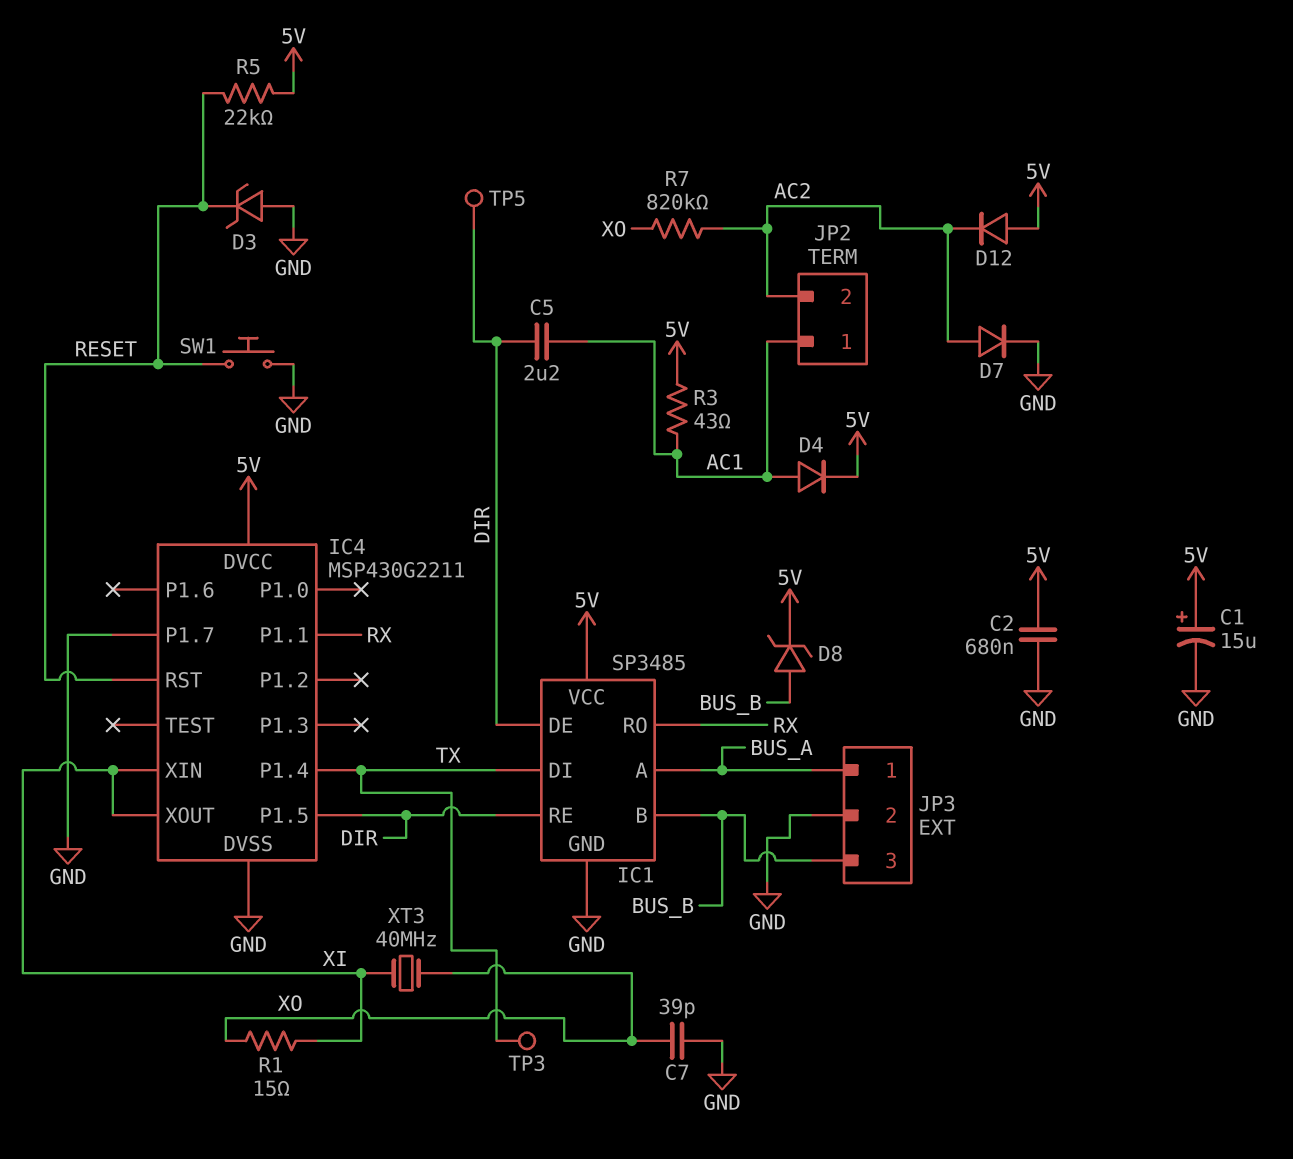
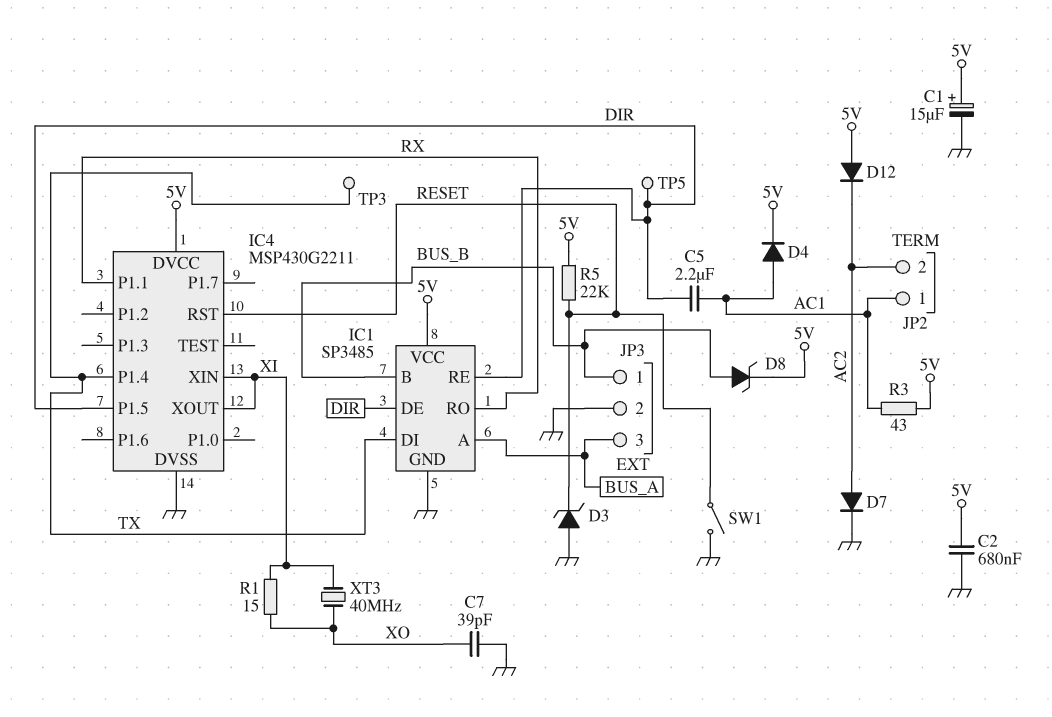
IC4 pin P1.7: GND -> none
JP3 pin 1: BUS_A -> BUS_B
JP3 pin 3: BUS_B -> BUS_A
R7: 820k (AC2, XO) -> none
SW1: button (GND, RESET) -> switch (GND, RESET)

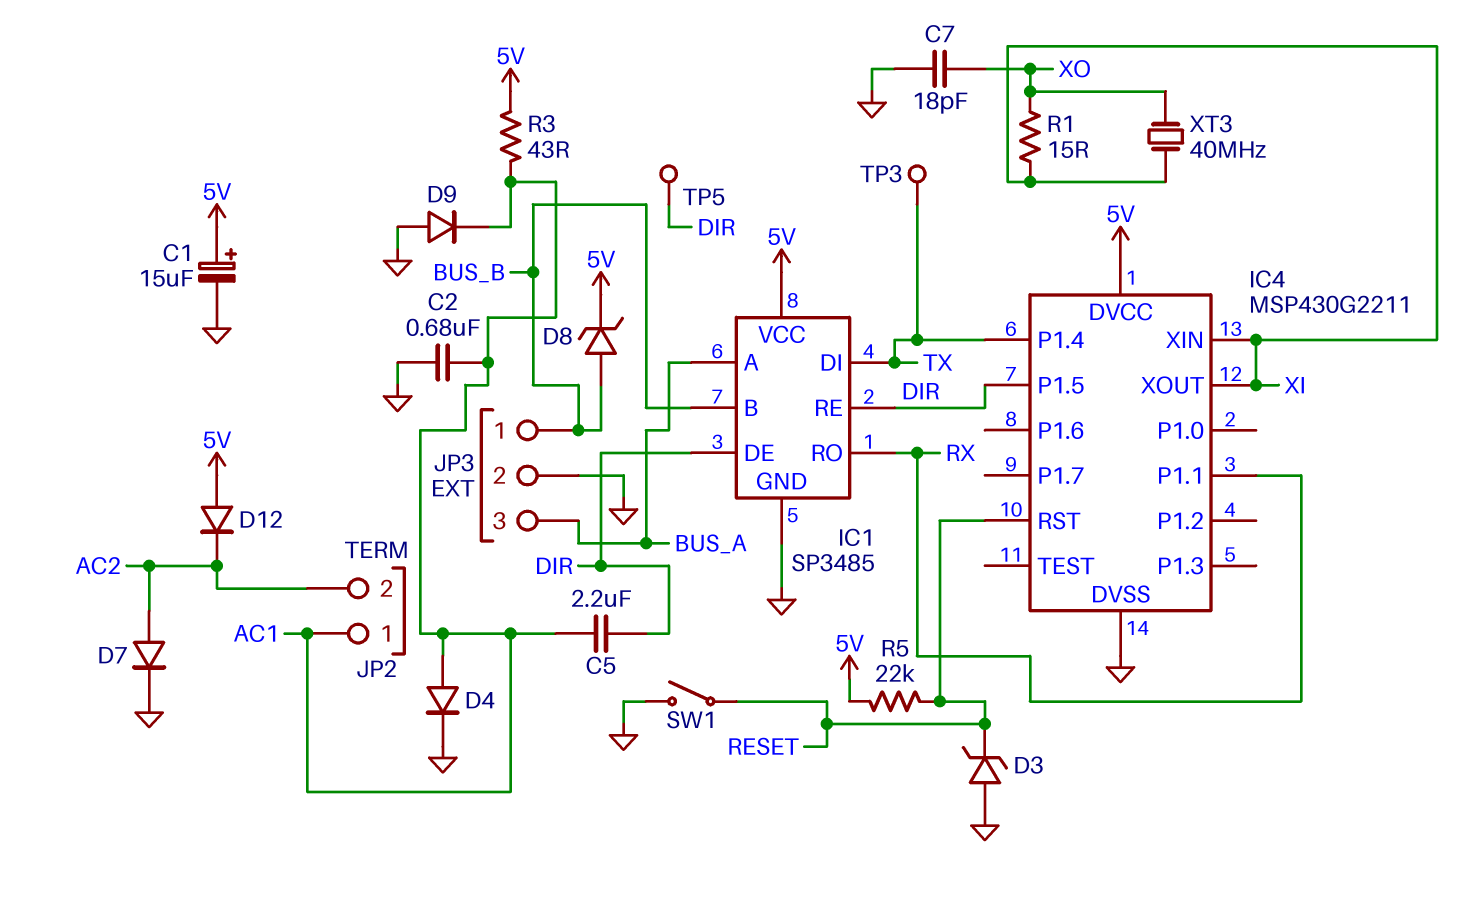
C2: 680nF (5V, GND) -> 680nF (AC1, GND)
C7: 39pF (GND, XO) -> 18pF (GND, XO)
D4: diode (A AC1, K 5V) -> diode (A AC1, K GND)
D9: none -> diode (A GND, K AC1)

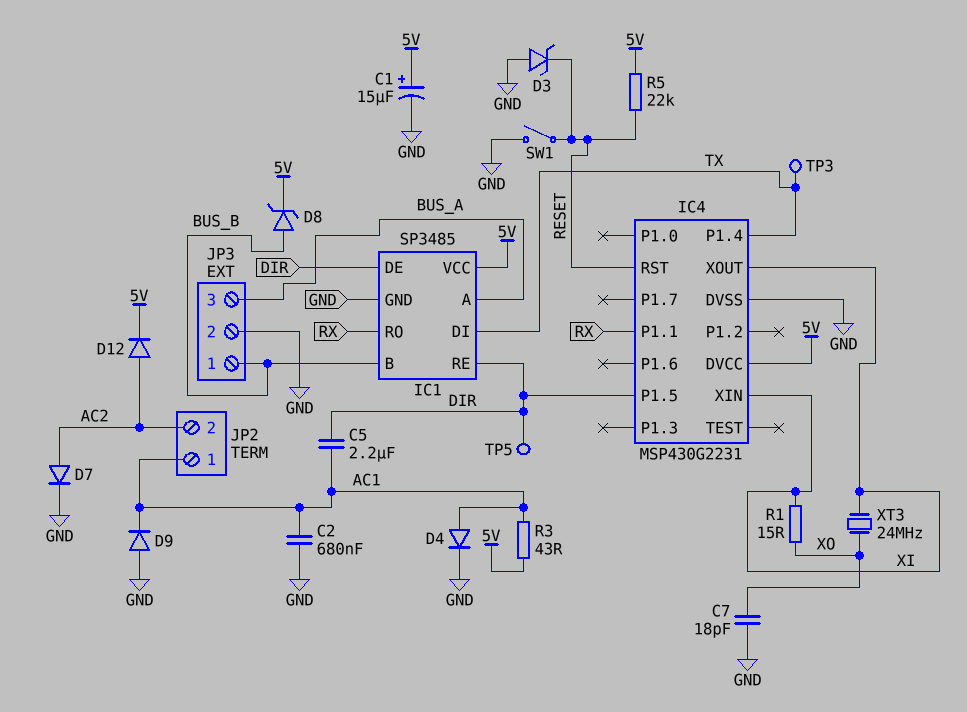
D12: diode (A 5V, K AC2) -> diode (A AC2, K 5V)
IC4: MSP430G2211 -> MSP430G2231
XT3: 40MHz (XI, XO) -> 24MHz (XI, XO)

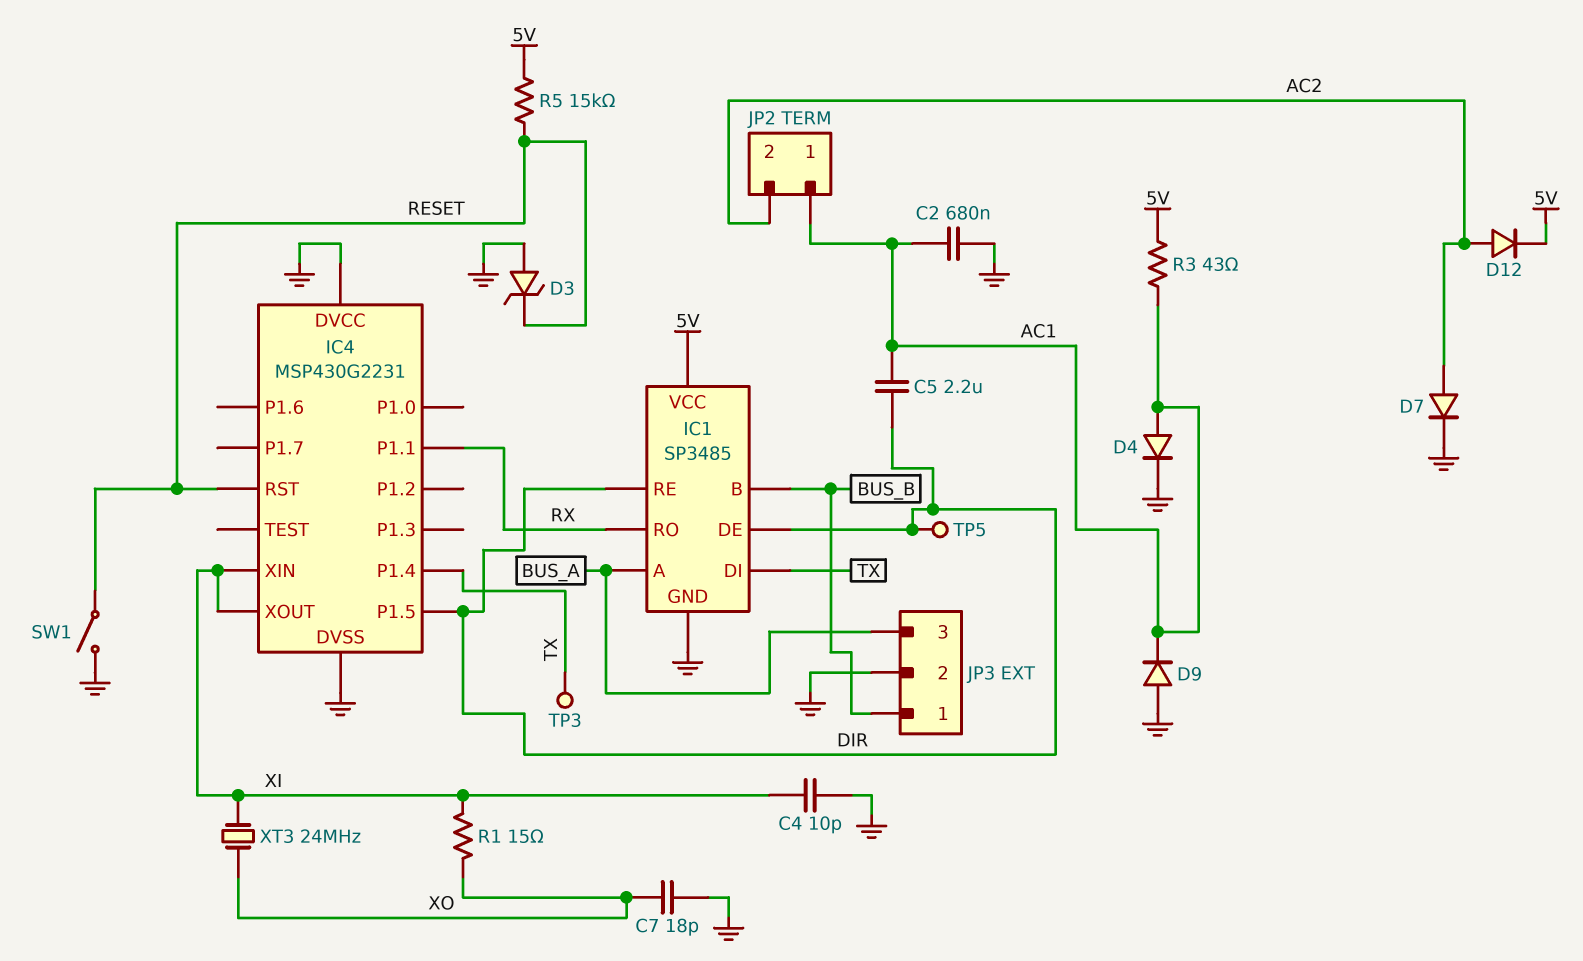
C1: 15uF (plus 5V, minus GND) -> none
C4: none -> 10pF (GND, XI)
D8: zener (A BUS_B, K 5V) -> none
IC4 pin DVCC: 5V -> GND
R5: 22k (5V, RESET) -> 15k (5V, RESET)

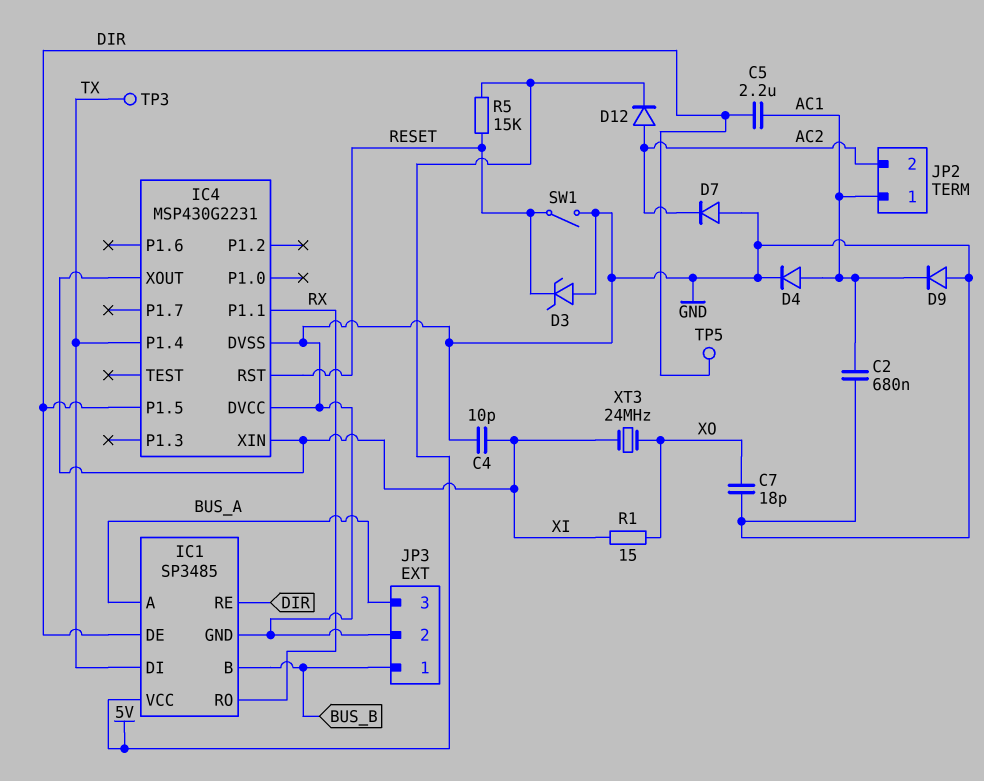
D7: diode (A AC2, K GND) -> diode (A GND, K AC2)
R3: 43 (5V, AC1) -> none

